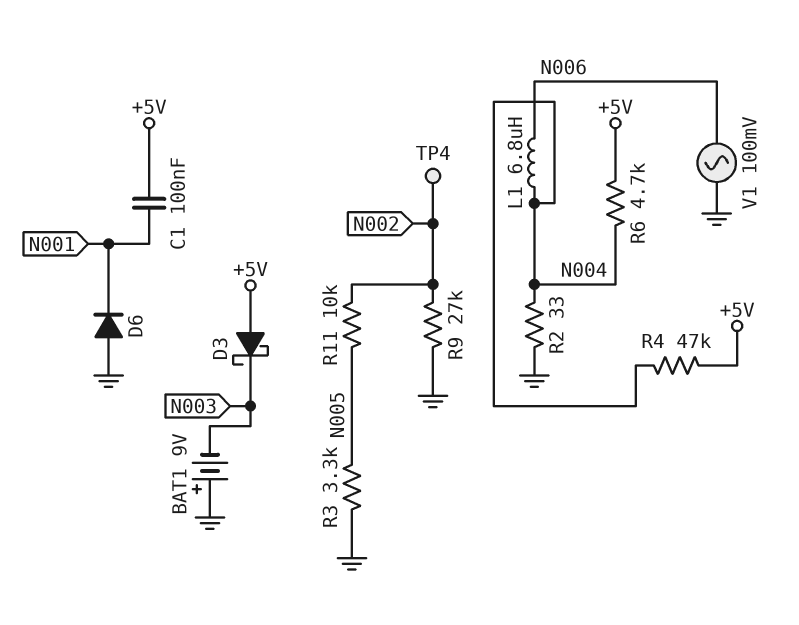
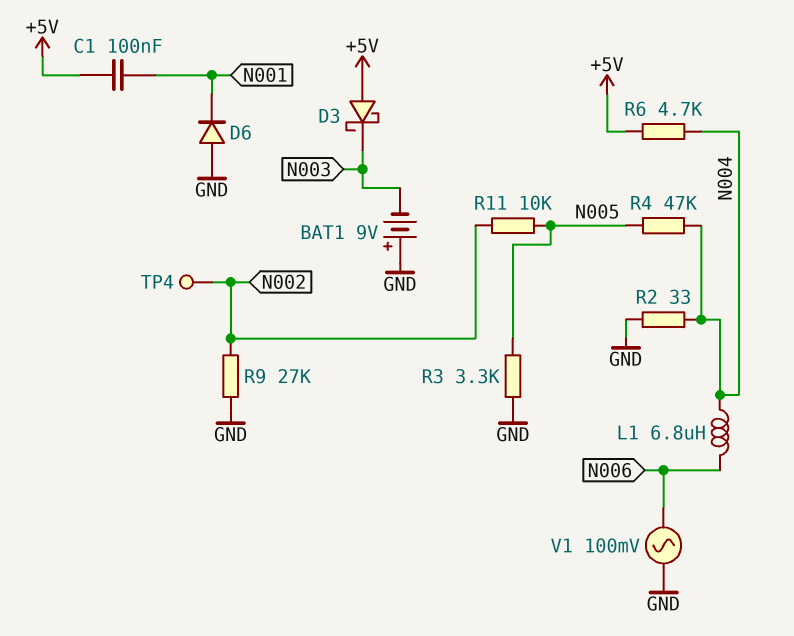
R4: 47k (+5V, N004) -> 47k (N004, N005)

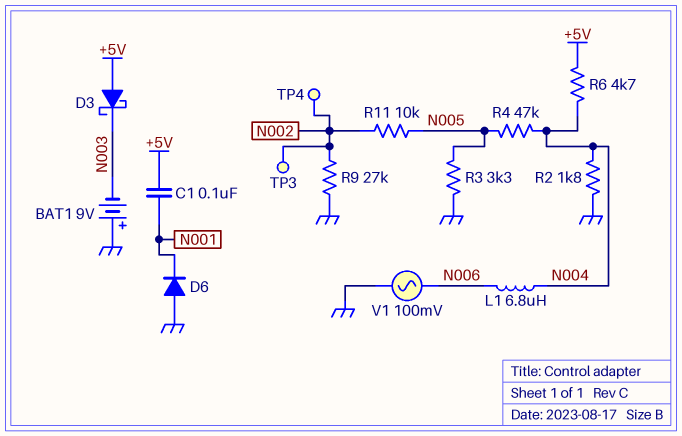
R2: 33 (GND, N004) -> 1.8k (GND, N004)
TP3: none -> test point (N002)

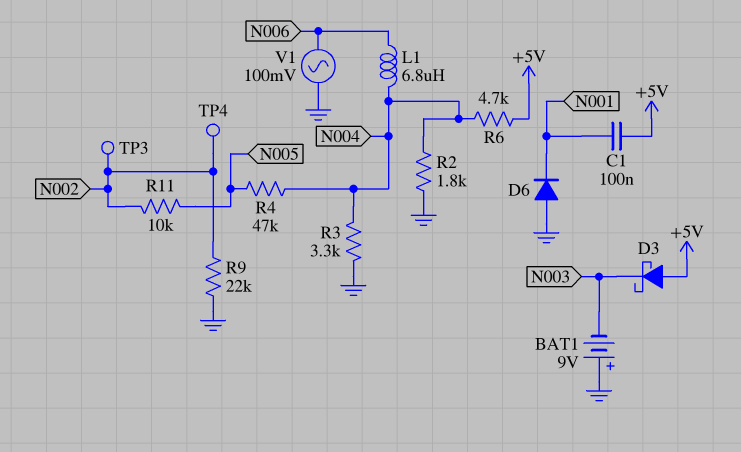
R3: 3.3k (GND, N005) -> 3.3k (GND, N004)
R9: 27k (GND, N002) -> 22k (GND, N002)

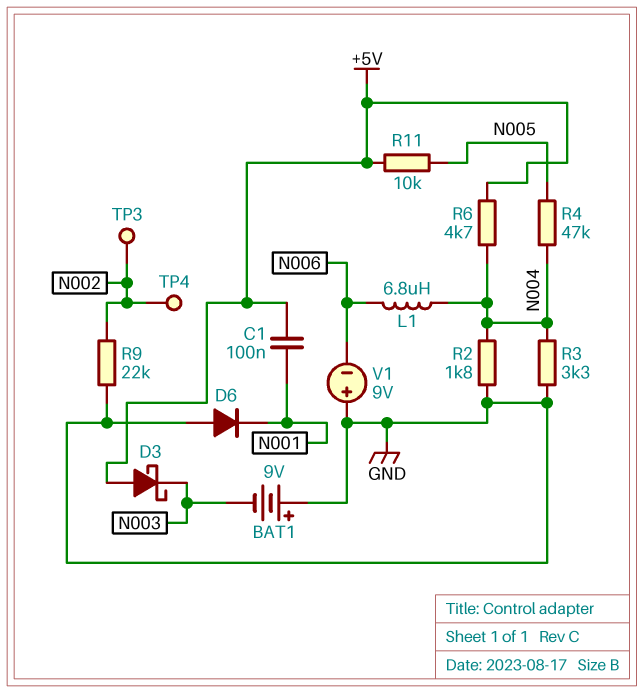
R11: 10k (N002, N005) -> 10k (+5V, N005)
V1: AC 100mV (GND, N006) -> 9V (plus GND, minus N006)

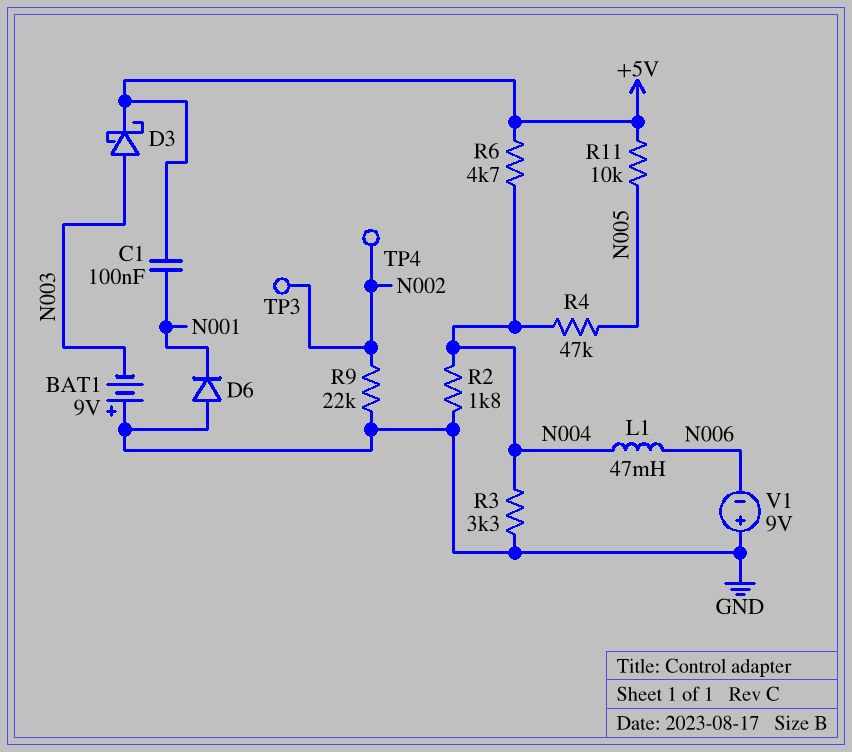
D3: schottky (A +5V, K N003) -> schottky (A N003, K +5V)
L1: 6.8uH (N004, N006) -> 47mH (N004, N006)

